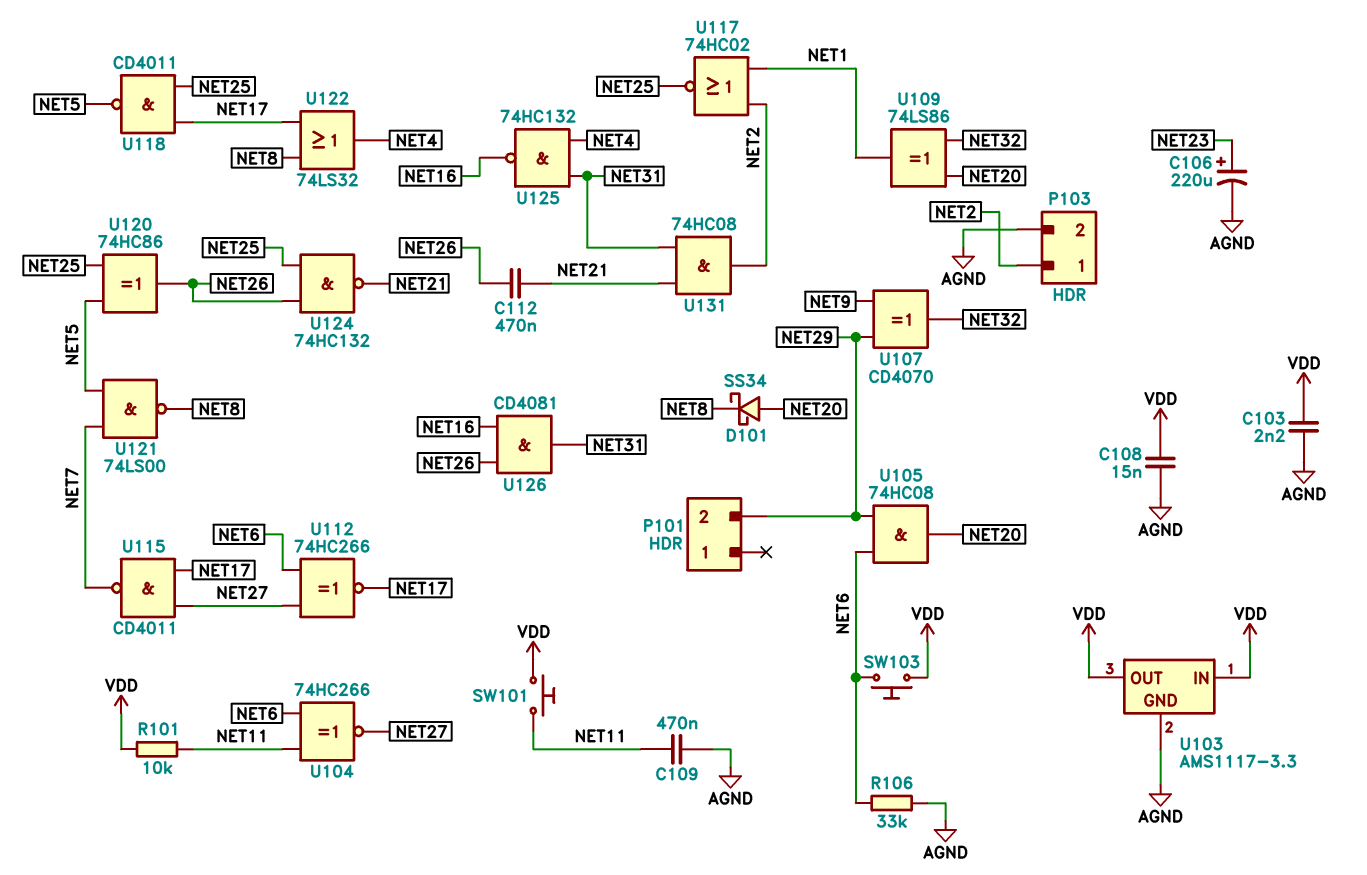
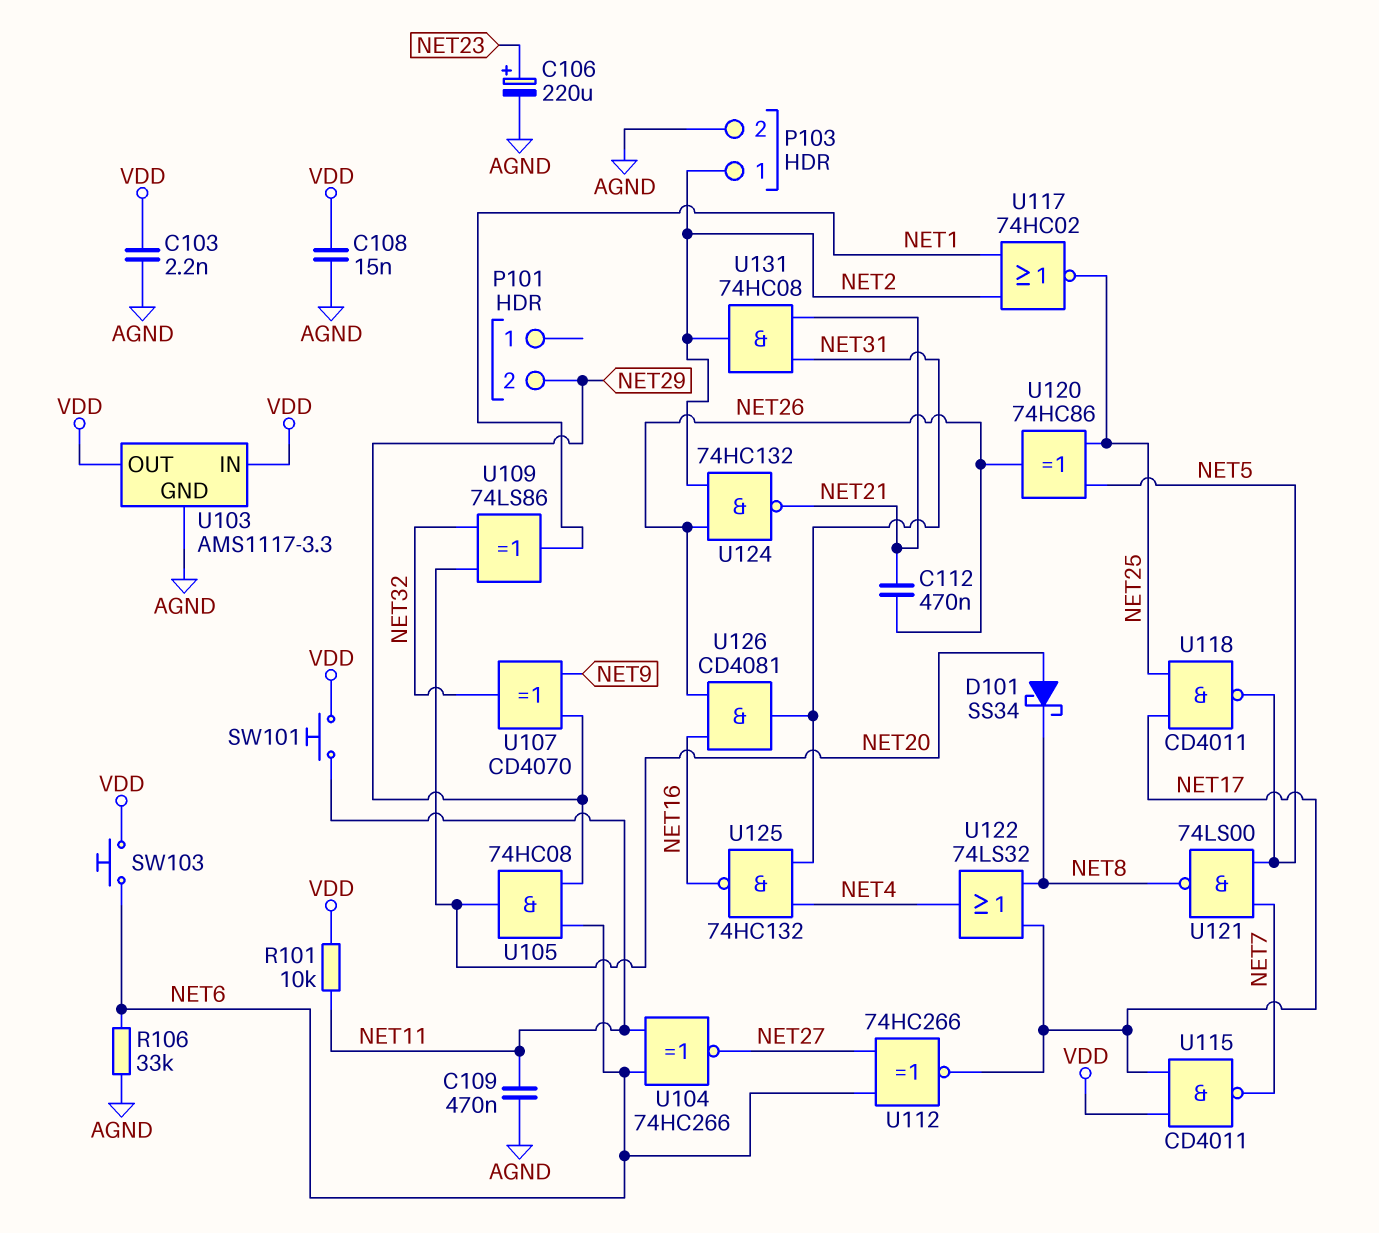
U115: NAND CD4011 (in NET17, in NET27, out NET7) -> NAND CD4011 (in NET17, in VDD, out NET7)
U124: NAND 74HC132 (in NET25, in NET26, out NET21) -> NAND 74HC132 (in NET2, in NET26, out NET21)

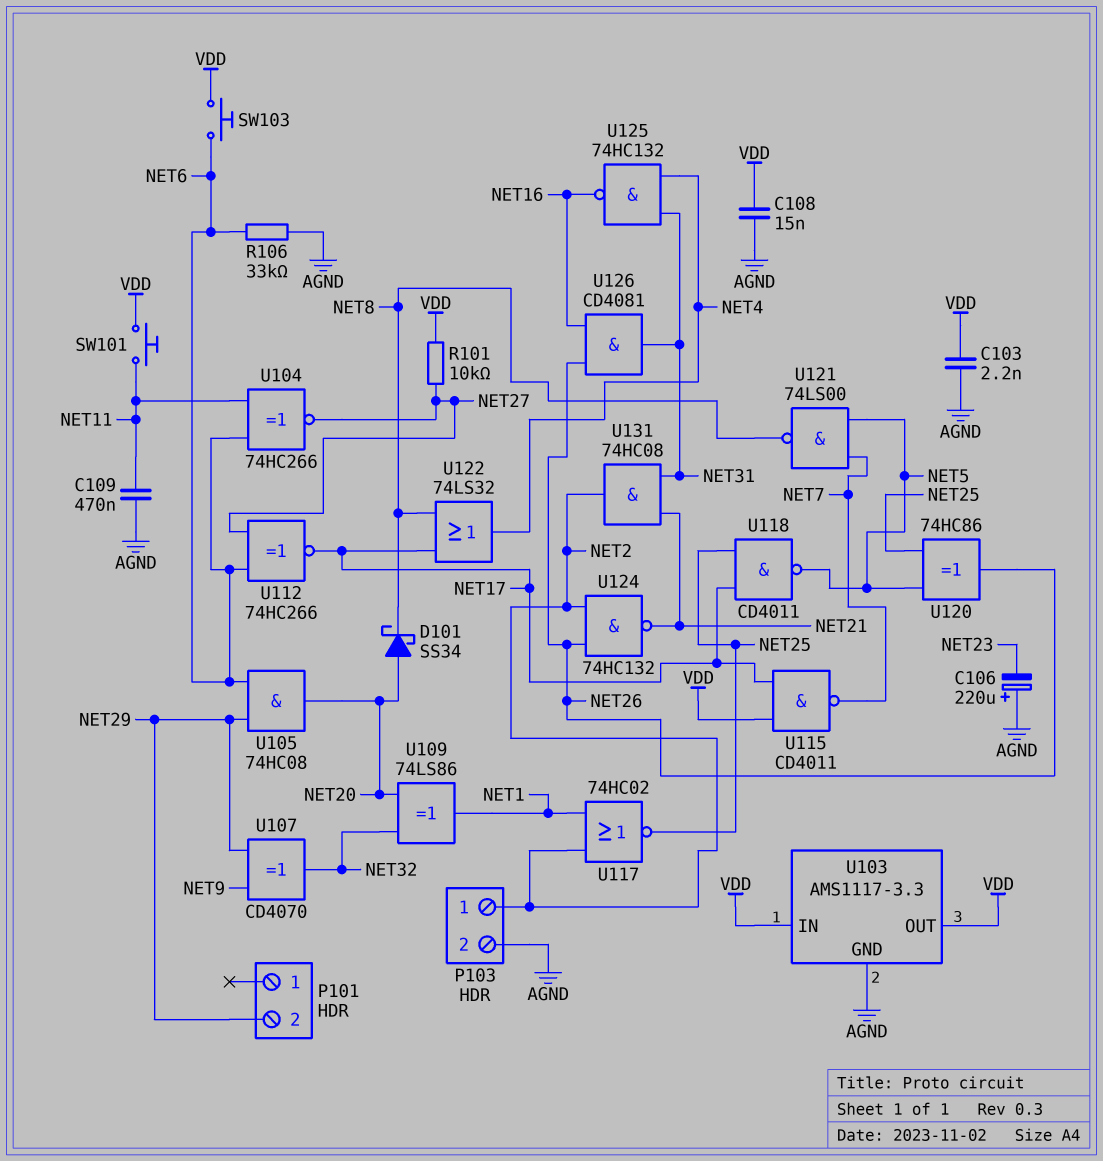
C106: 220uF (plus NET23, minus AGND) -> 220uF (plus AGND, minus NET23)
C112: 470nF (NET21, NET26) -> none
R101: 10k (NET11, VDD) -> 10k (NET27, VDD)

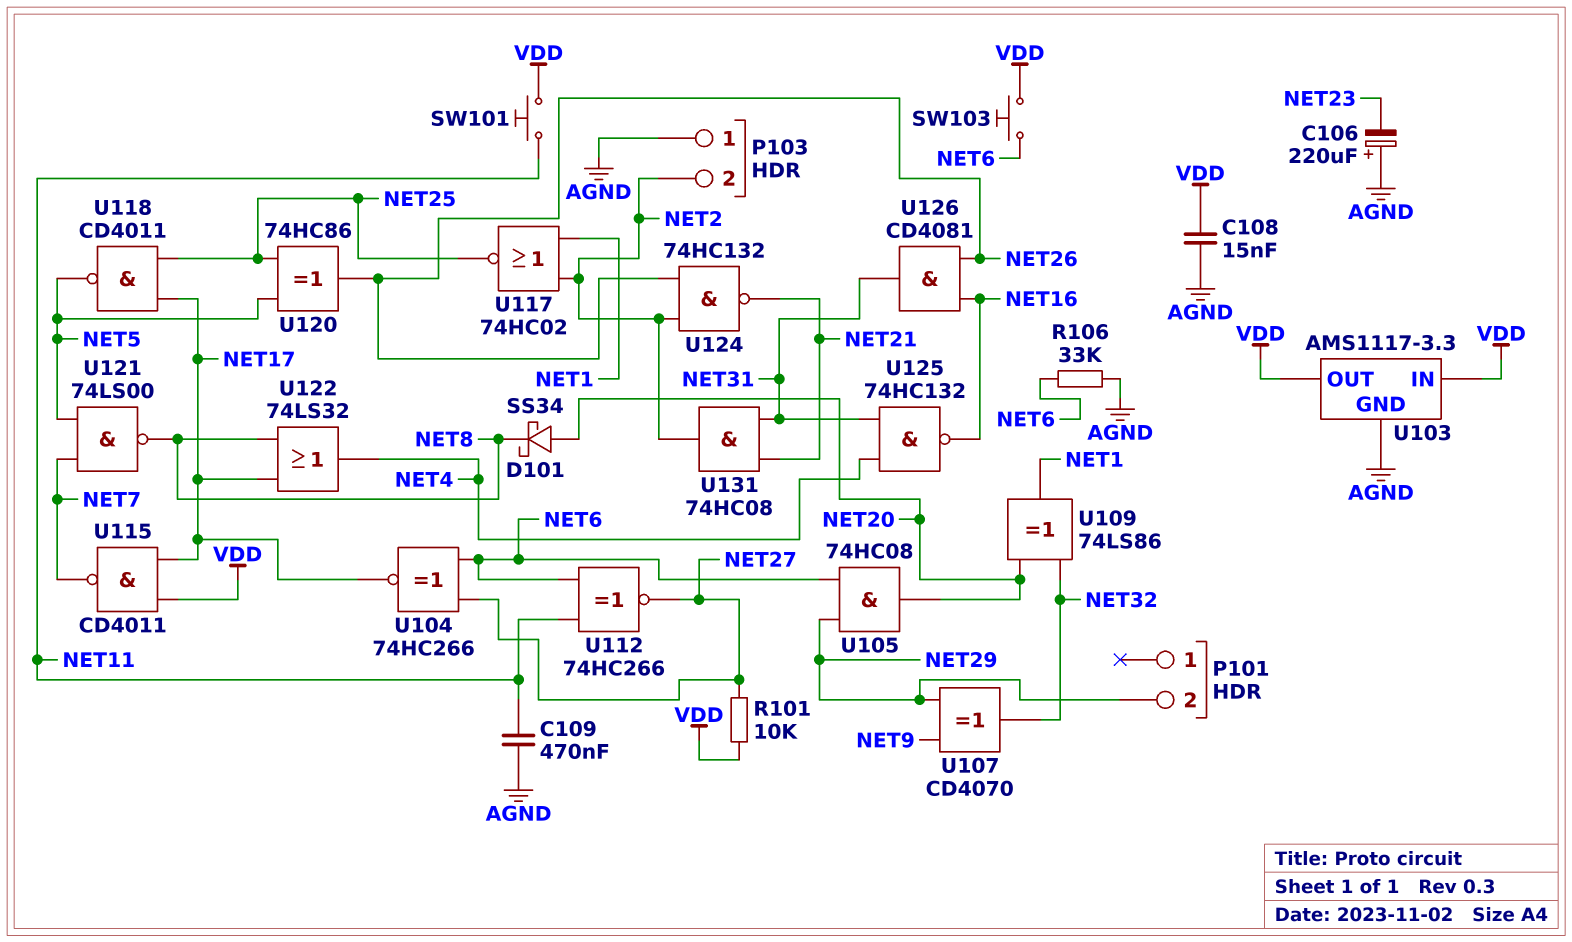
C103: 2.2nF (AGND, VDD) -> none
P103 pin 1: NET2 -> AGND
P103 pin 2: AGND -> NET2
U104: XNOR 74HC266 (in NET6, in NET11, out NET27) -> XNOR 74HC266 (in NET6, in NET27, out NET17)
U112: XNOR 74HC266 (in NET6, in NET27, out NET17) -> XNOR 74HC266 (in NET6, in NET11, out NET27)

